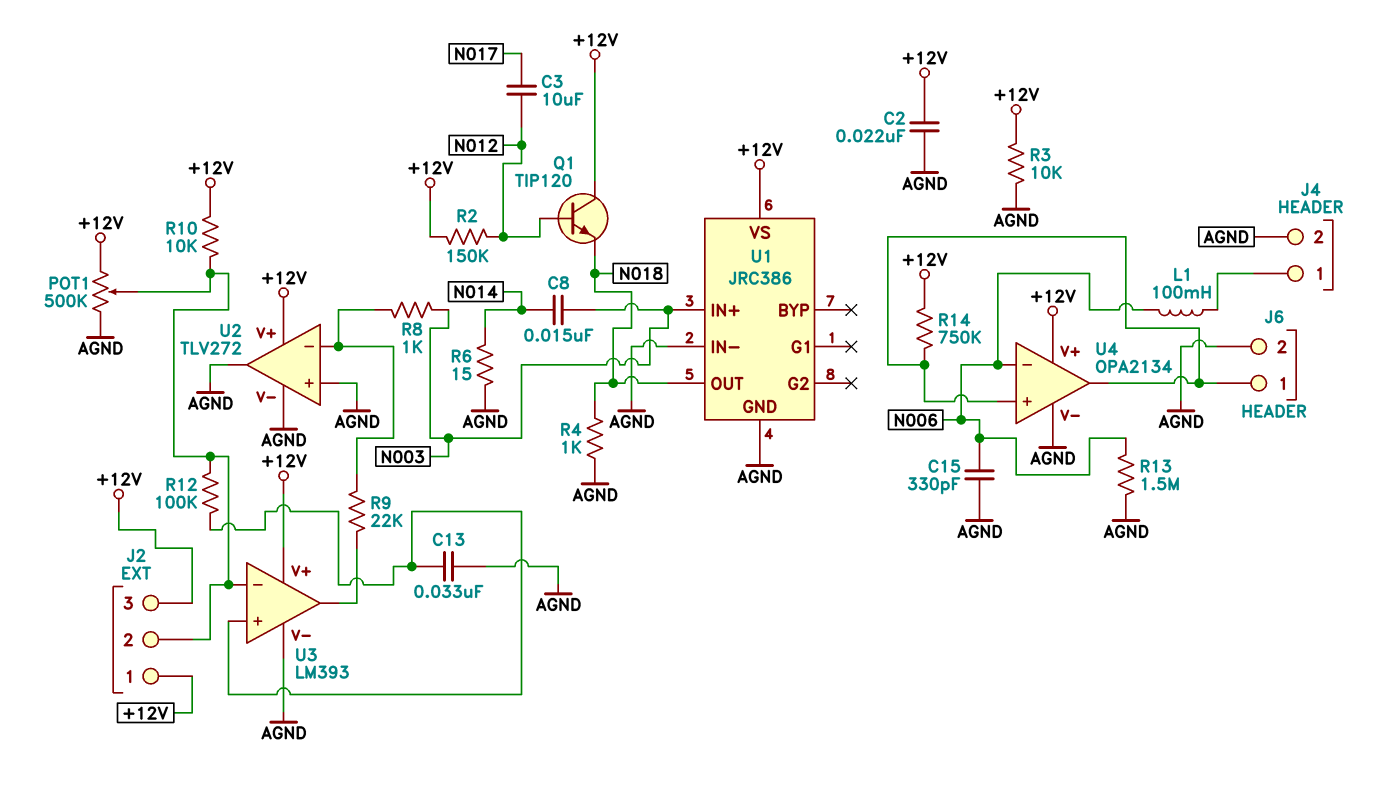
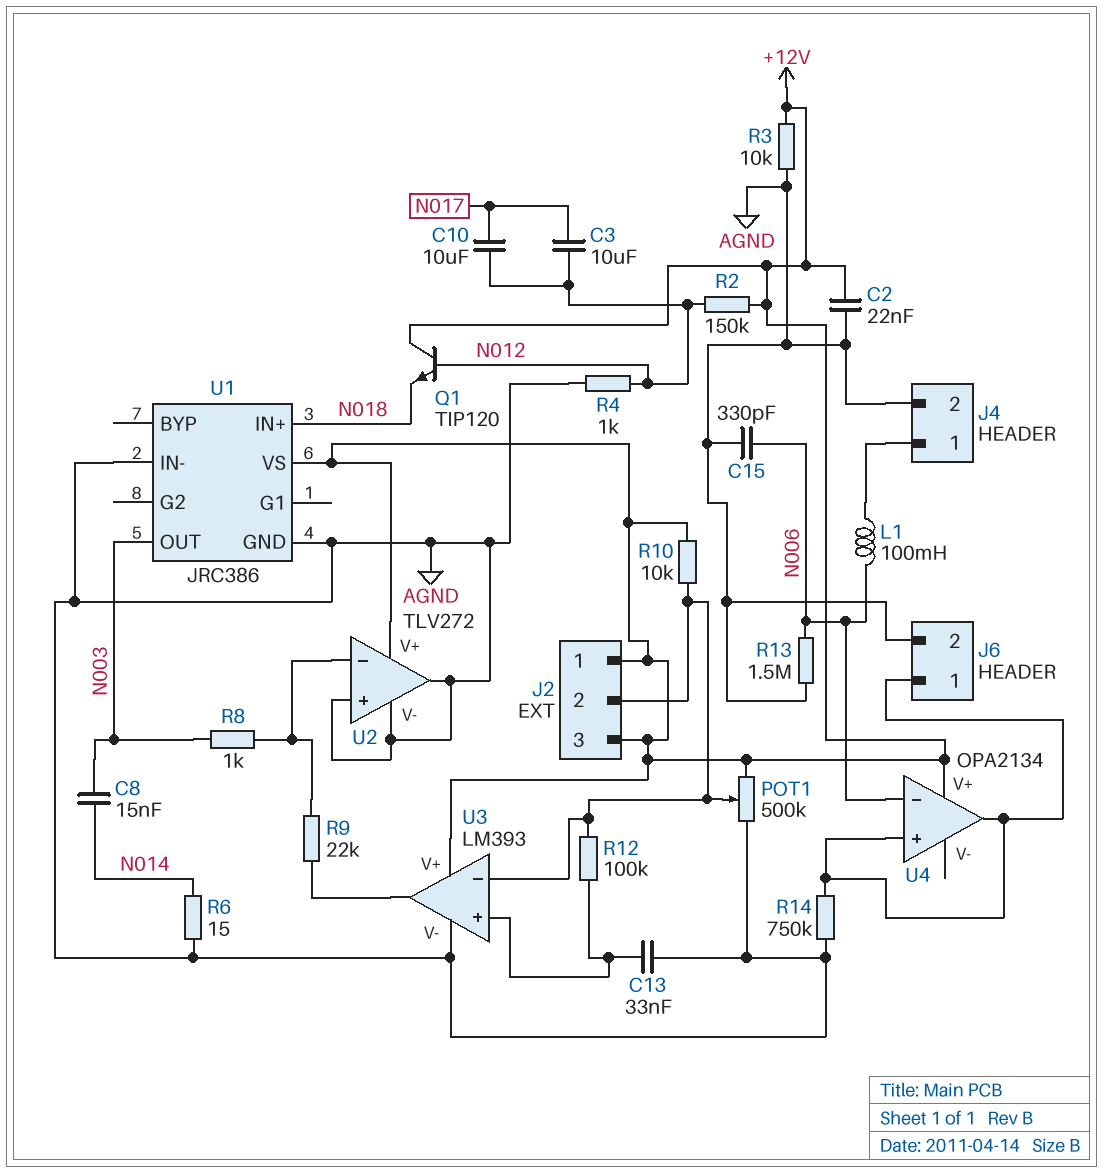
C10: none -> 10uF (N012, N017)
R4: 1k (AGND, N018) -> 1k (AGND, N012)
R14: 750k (+12V, J6/1) -> 750k (AGND, J6/1)
U1 pin IN+: N003 -> N018
U1 pin OUT: N018 -> N003
U4 pin V-: AGND -> none

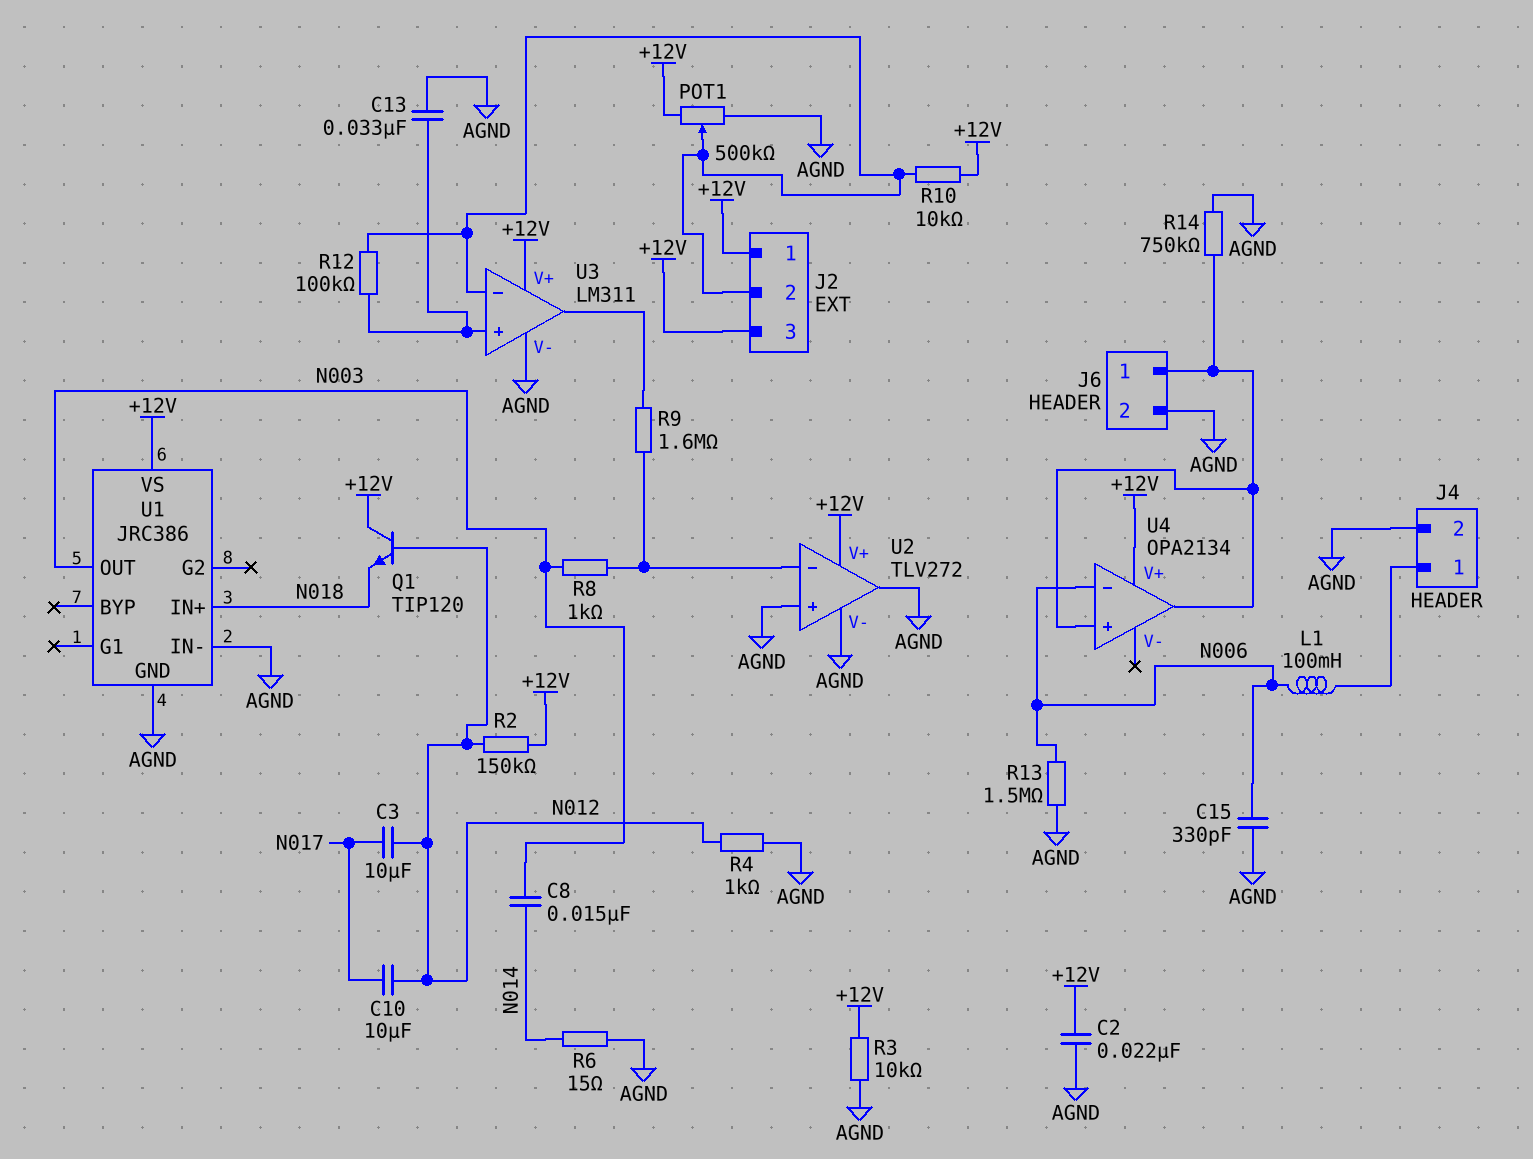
R9: 22k (U2/in-, U3/out) -> 1.6M (U2/in-, U3/out)
U3: LM393 -> LM311

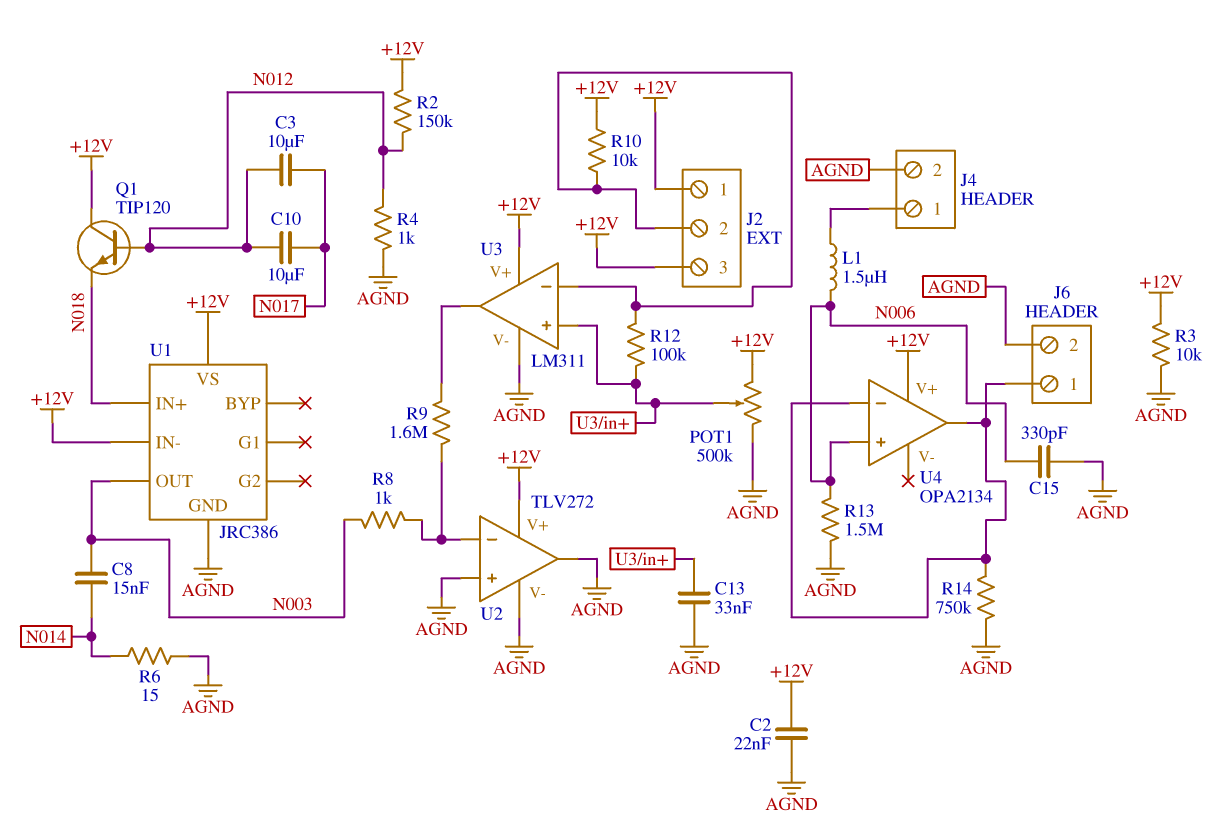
L1: 100mH (J4/1, N006) -> 1.5uH (J4/1, N006)
POT1: 500k (+12V, AGND, wiper J2/2) -> 500k (+12V, AGND, wiper U3/in+)
U1 pin IN-: AGND -> +12V
U4 pin in+: J6/1 -> N006
U4 pin in-: N006 -> J6/1

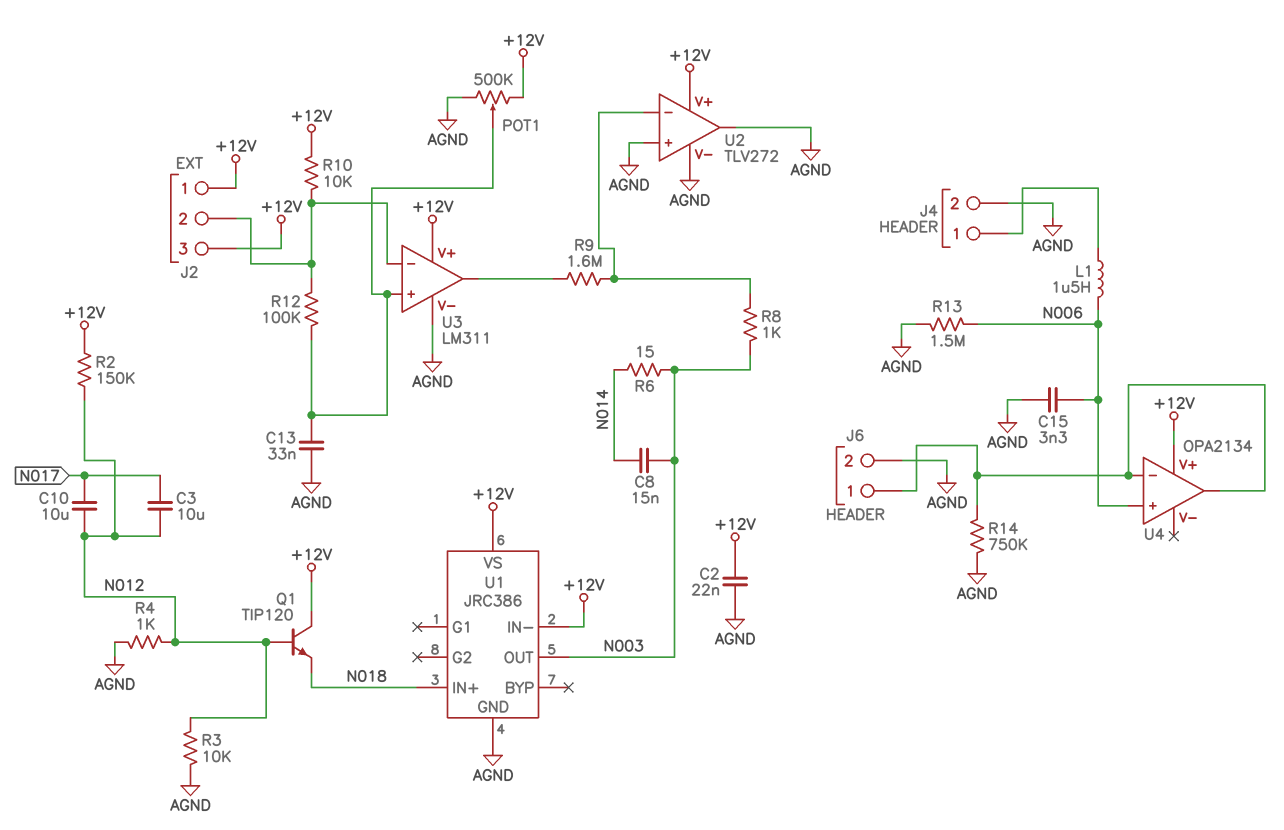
C15: 330pF (AGND, N006) -> 3.3nF (AGND, N006)
R3: 10k (+12V, AGND) -> 10k (AGND, N012)
R6: 15 (AGND, N014) -> 15 (N003, N014)

